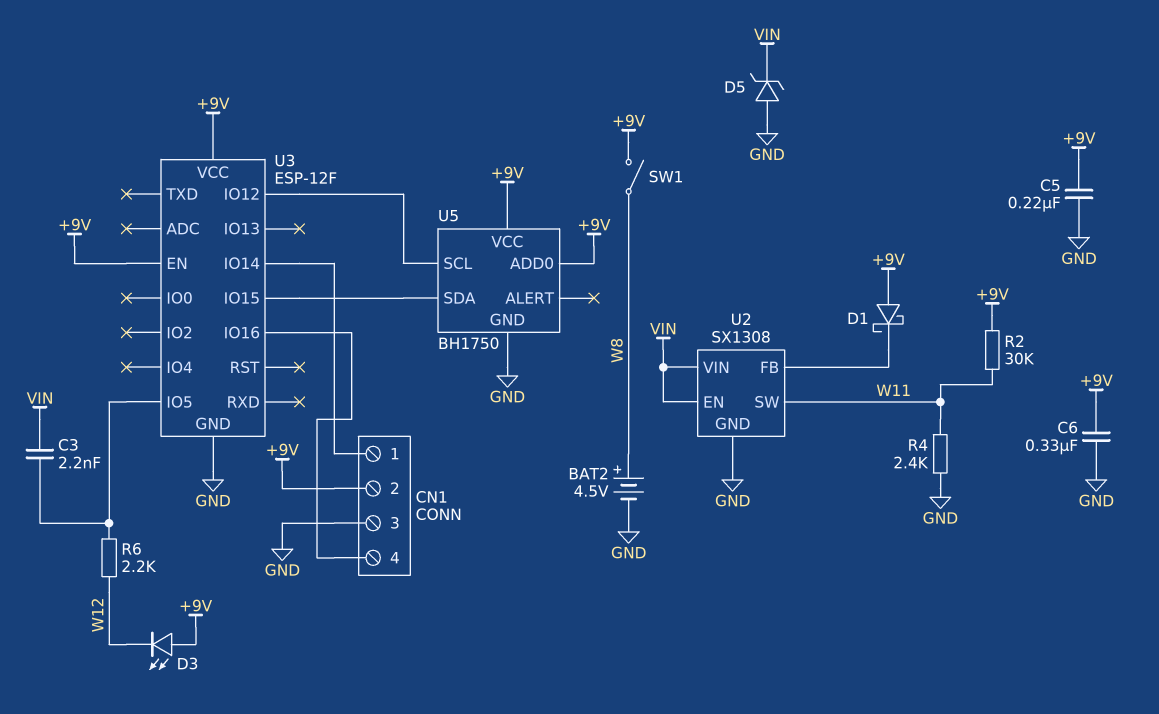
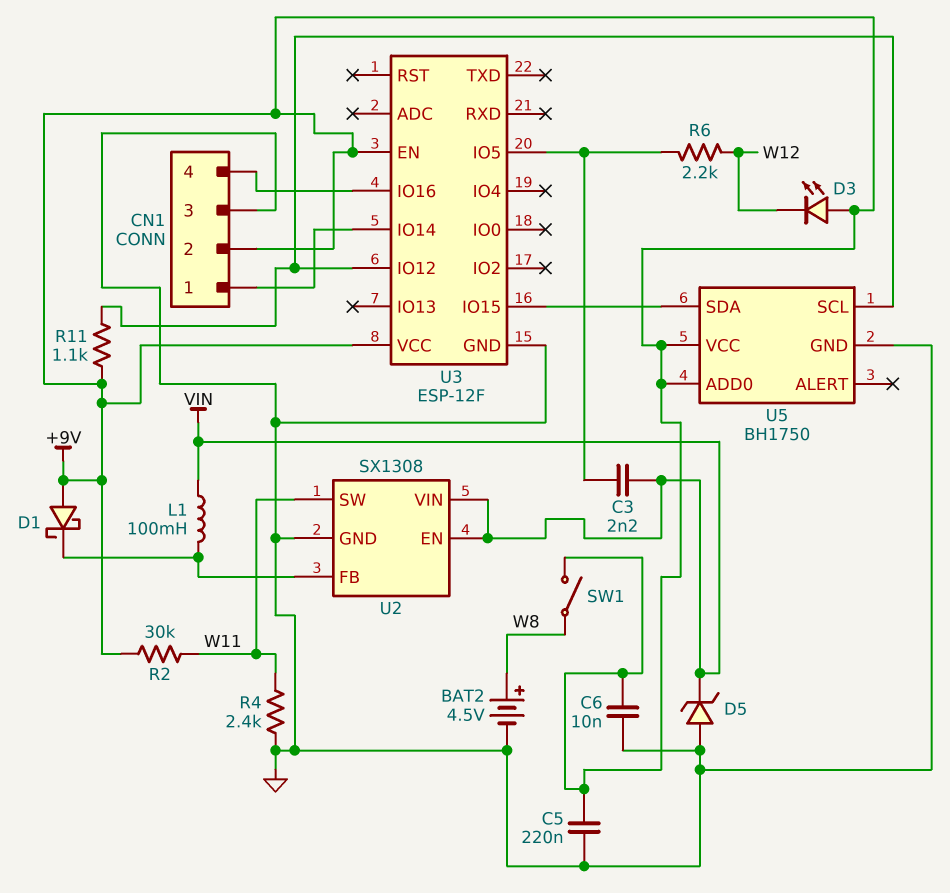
C6: 330nF (+9V, GND) -> 10nF (+9V, GND)
L1: none -> 100mH (U2/FB, VIN)
R11: none -> 1.1k (+9V, U3/IO12)

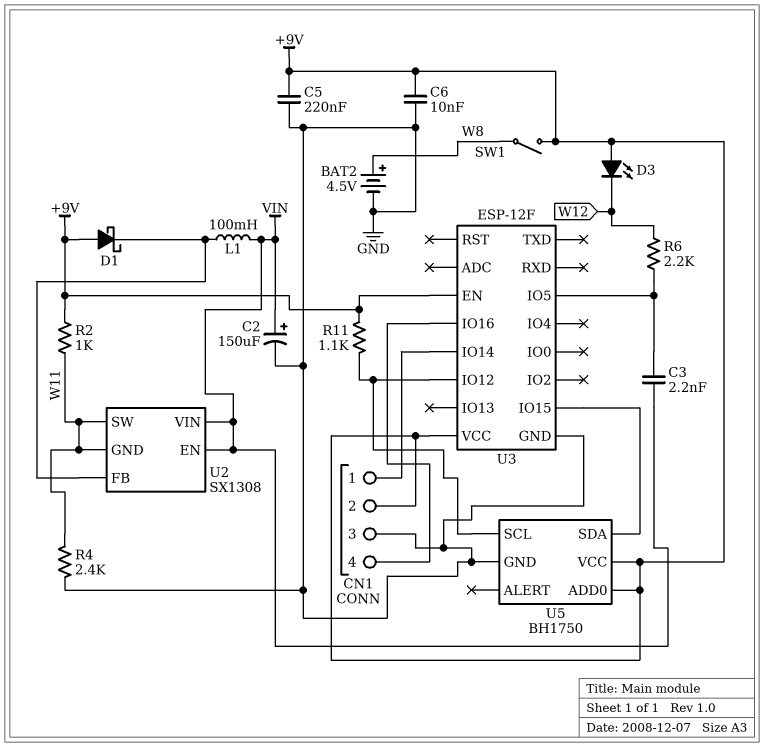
C2: none -> 150uF (plus VIN, minus GND)
D5: zener (A GND, K VIN) -> none
R2: 30k (+9V, W11) -> 1k (+9V, W11)
U2 pin GND: GND -> W11

